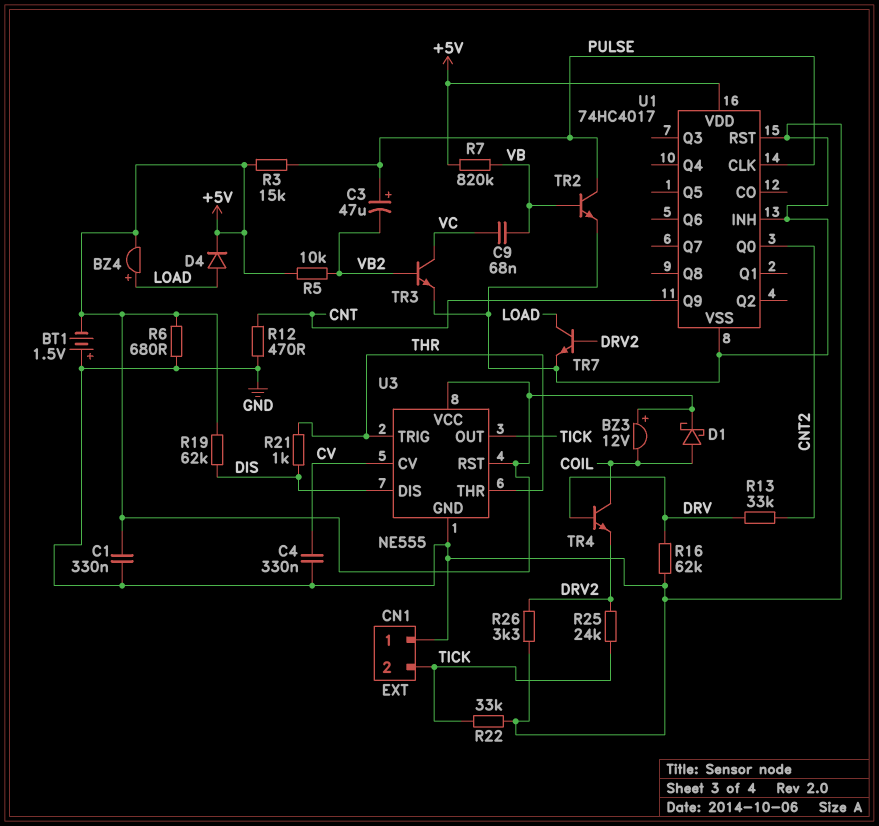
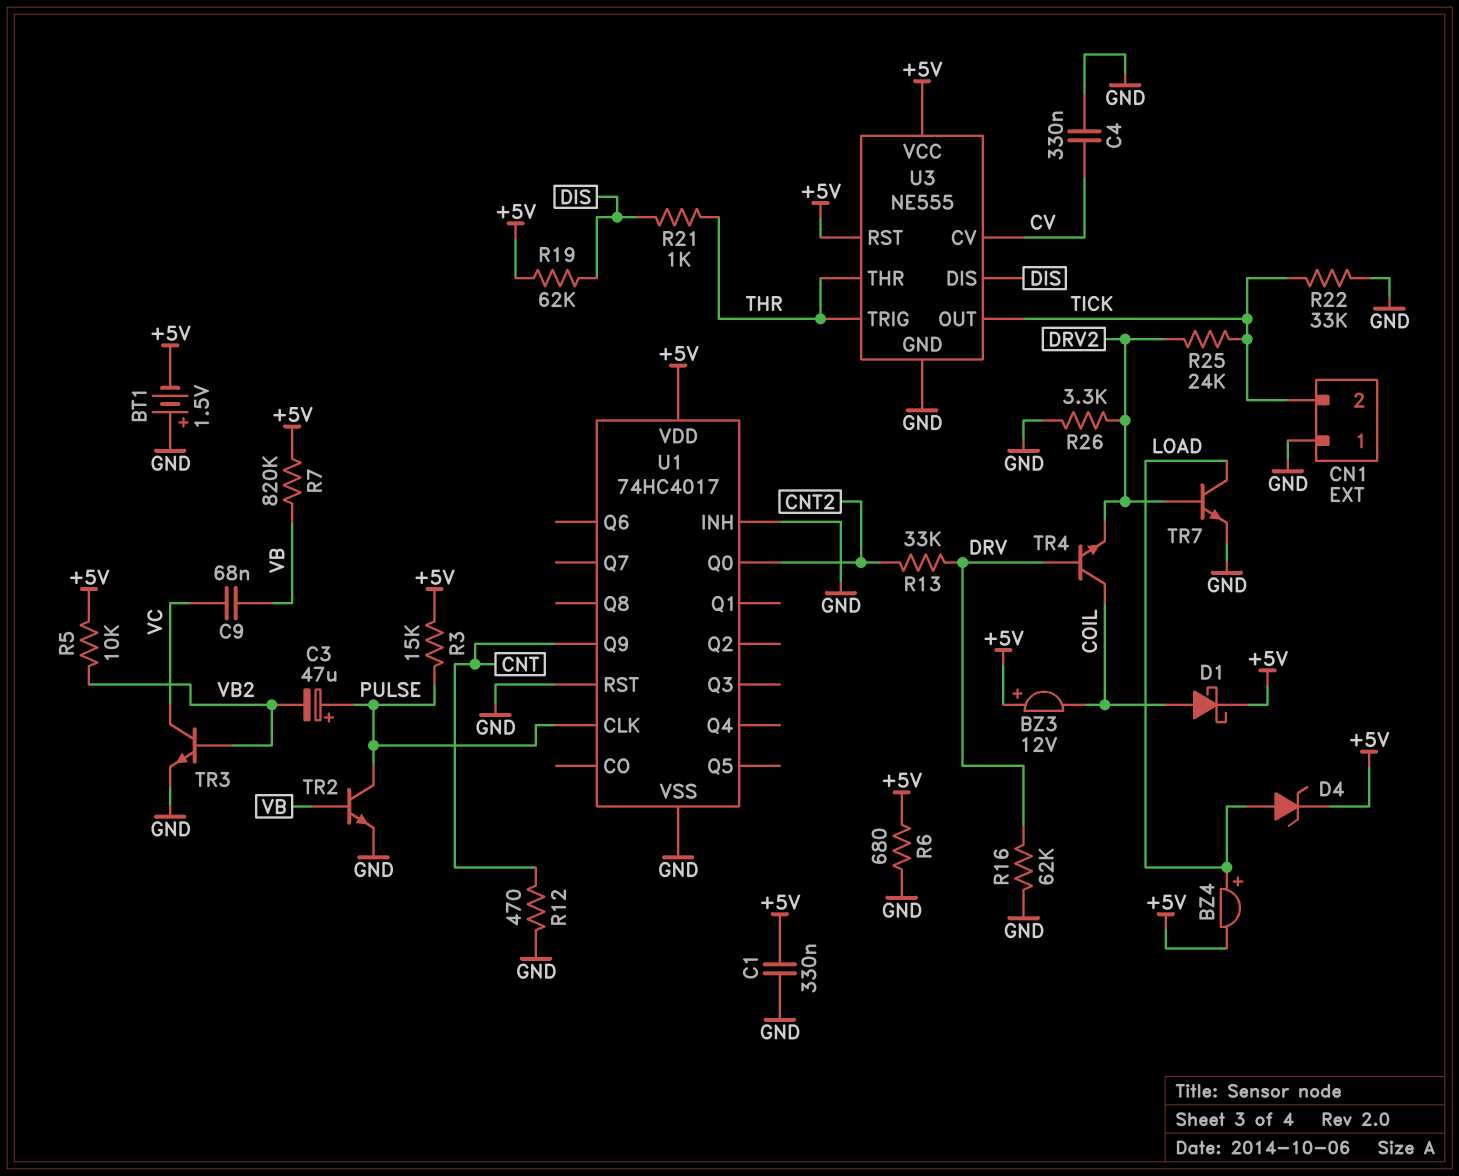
D4: diode (A LOAD, K +5V) -> zener (A LOAD, K +5V)

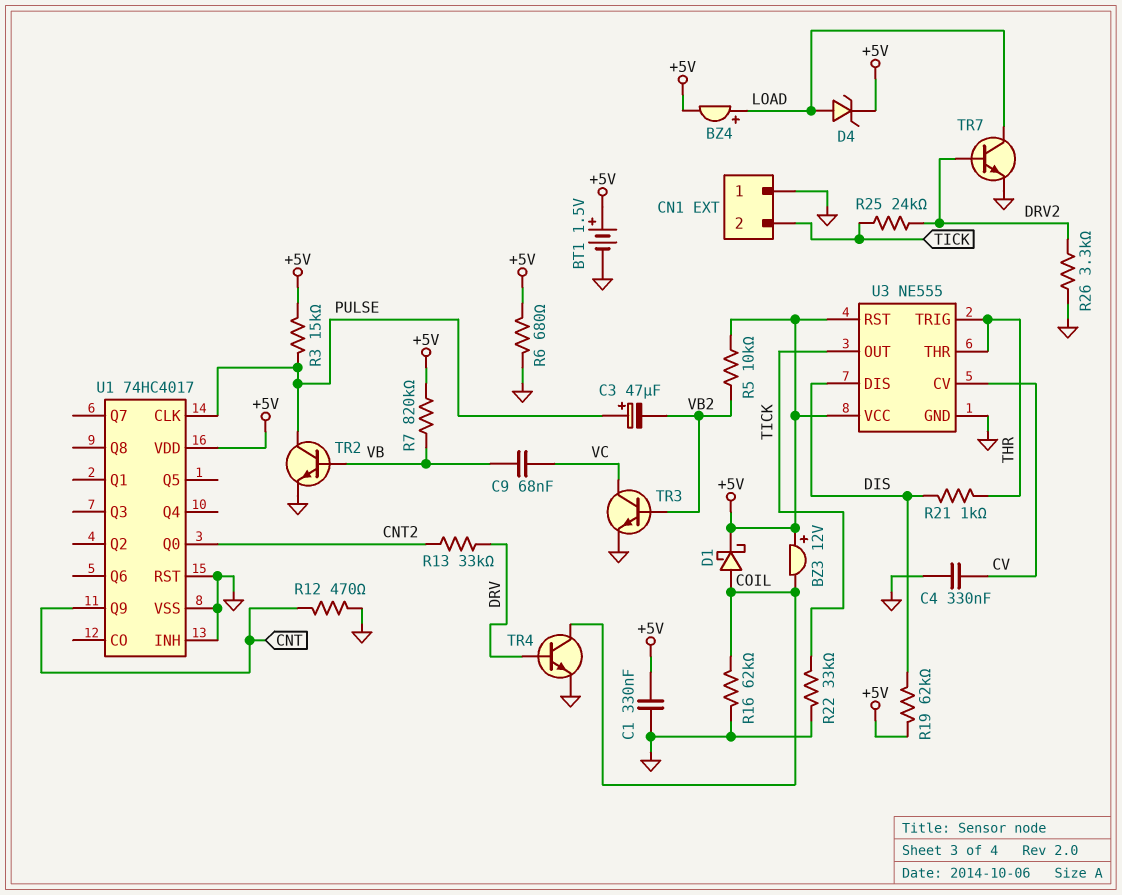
BT1: 1.5V (plus GND, minus +5V) -> 1.5V (plus +5V, minus GND)
R16: 62k (DRV, GND) -> 62k (COIL, GND)
TR4: NPN (B DRV, C COIL, E DRV2) -> NPN (B DRV, C COIL, E GND)

